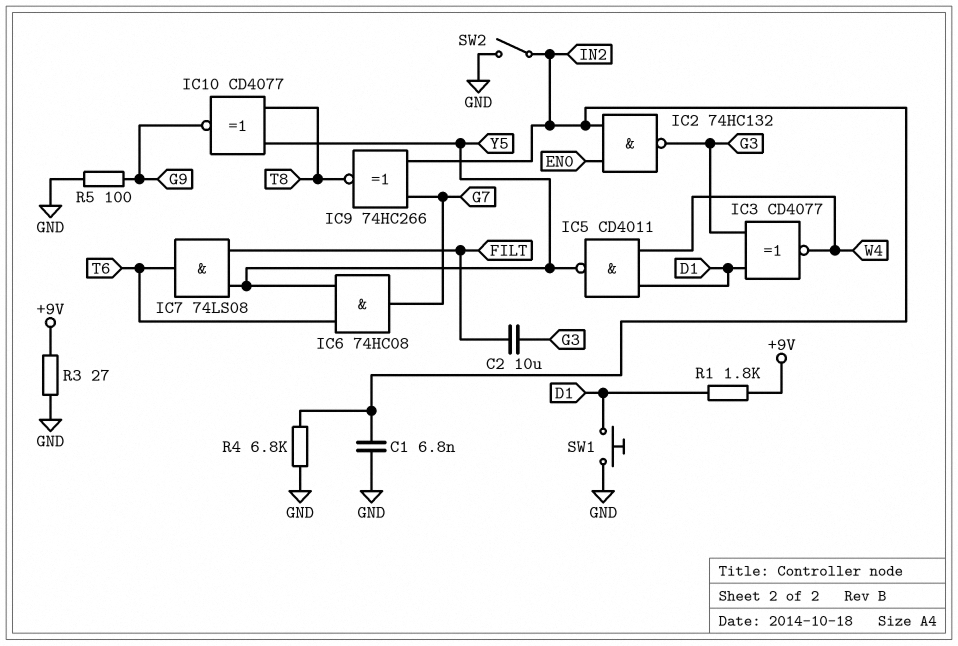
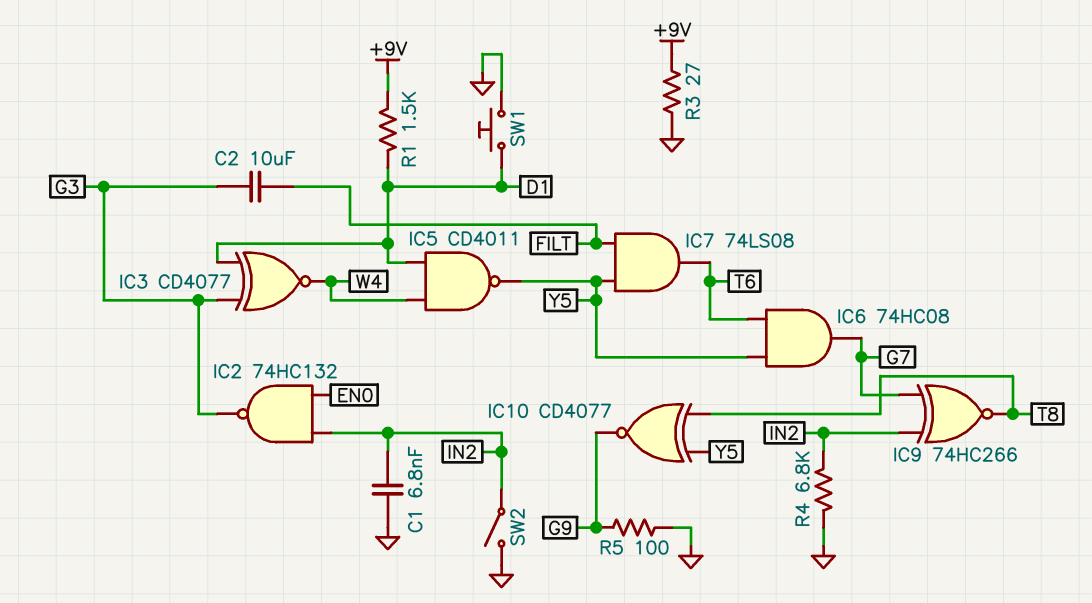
R1: 1.8k (+9V, D1) -> 1.5k (+9V, D1)

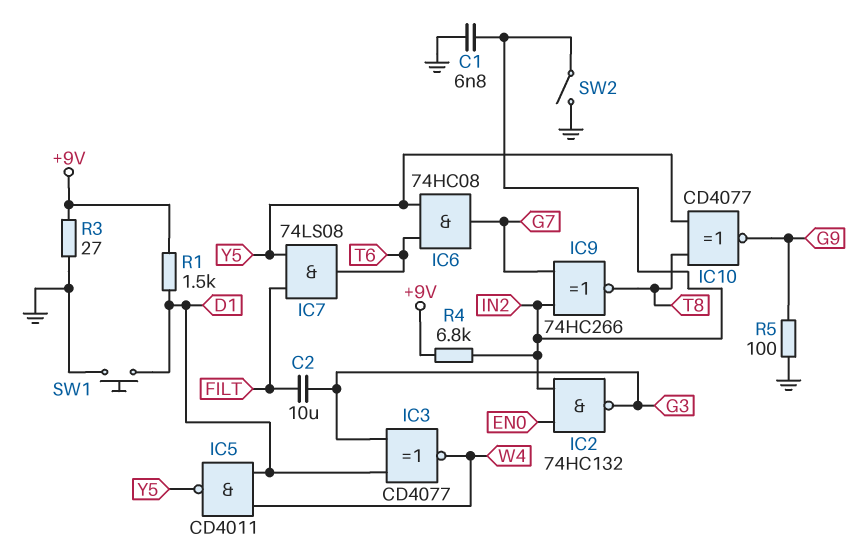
R4: 6.8k (GND, IN2) -> 6.8k (+9V, IN2)

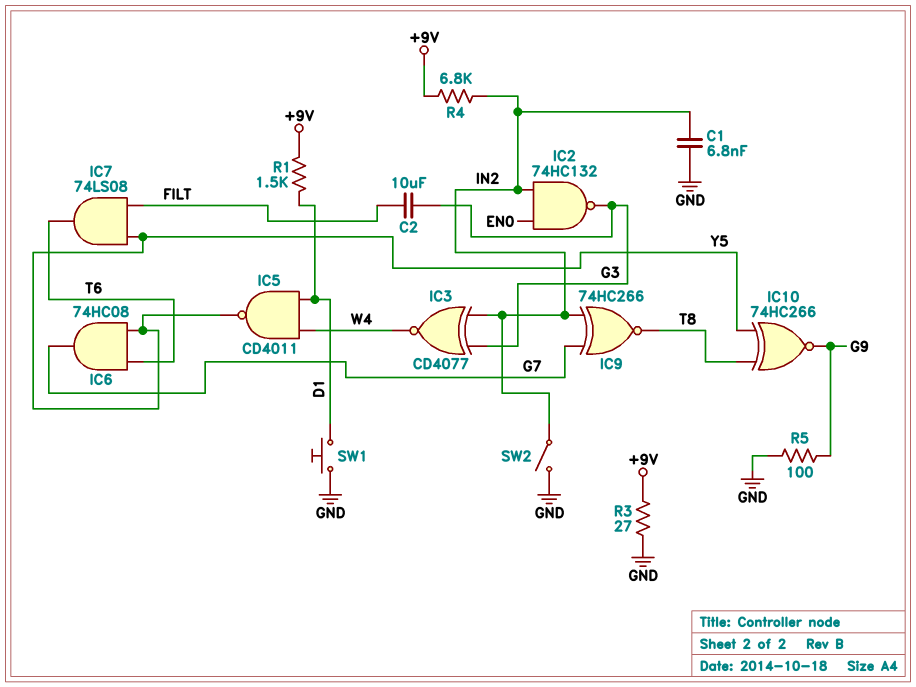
IC3: XNOR CD4077 (in D1, in G3, out W4) -> XNOR CD4077 (in G3, in IN2, out W4)
IC10: XNOR CD4077 (in T8, in Y5, out G9) -> XNOR 74HC266 (in T8, in Y5, out G9)

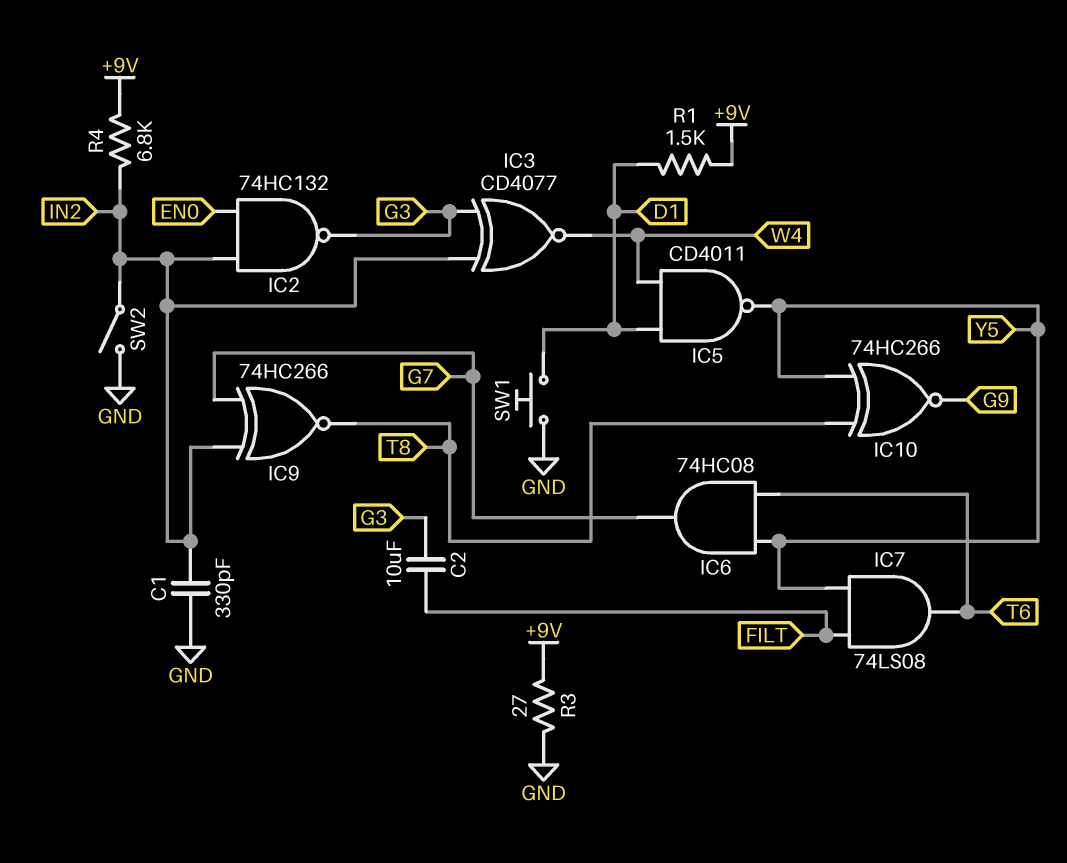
C1: 6.8nF (GND, IN2) -> 330pF (GND, IN2)
R5: 100 (G9, GND) -> none

